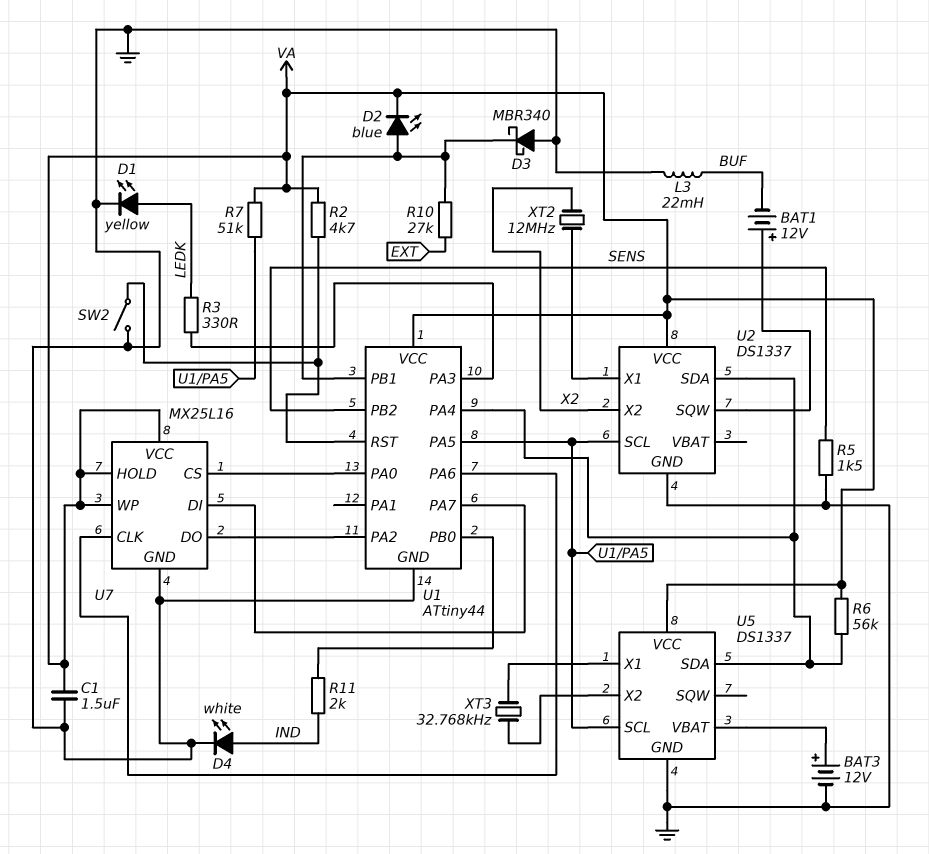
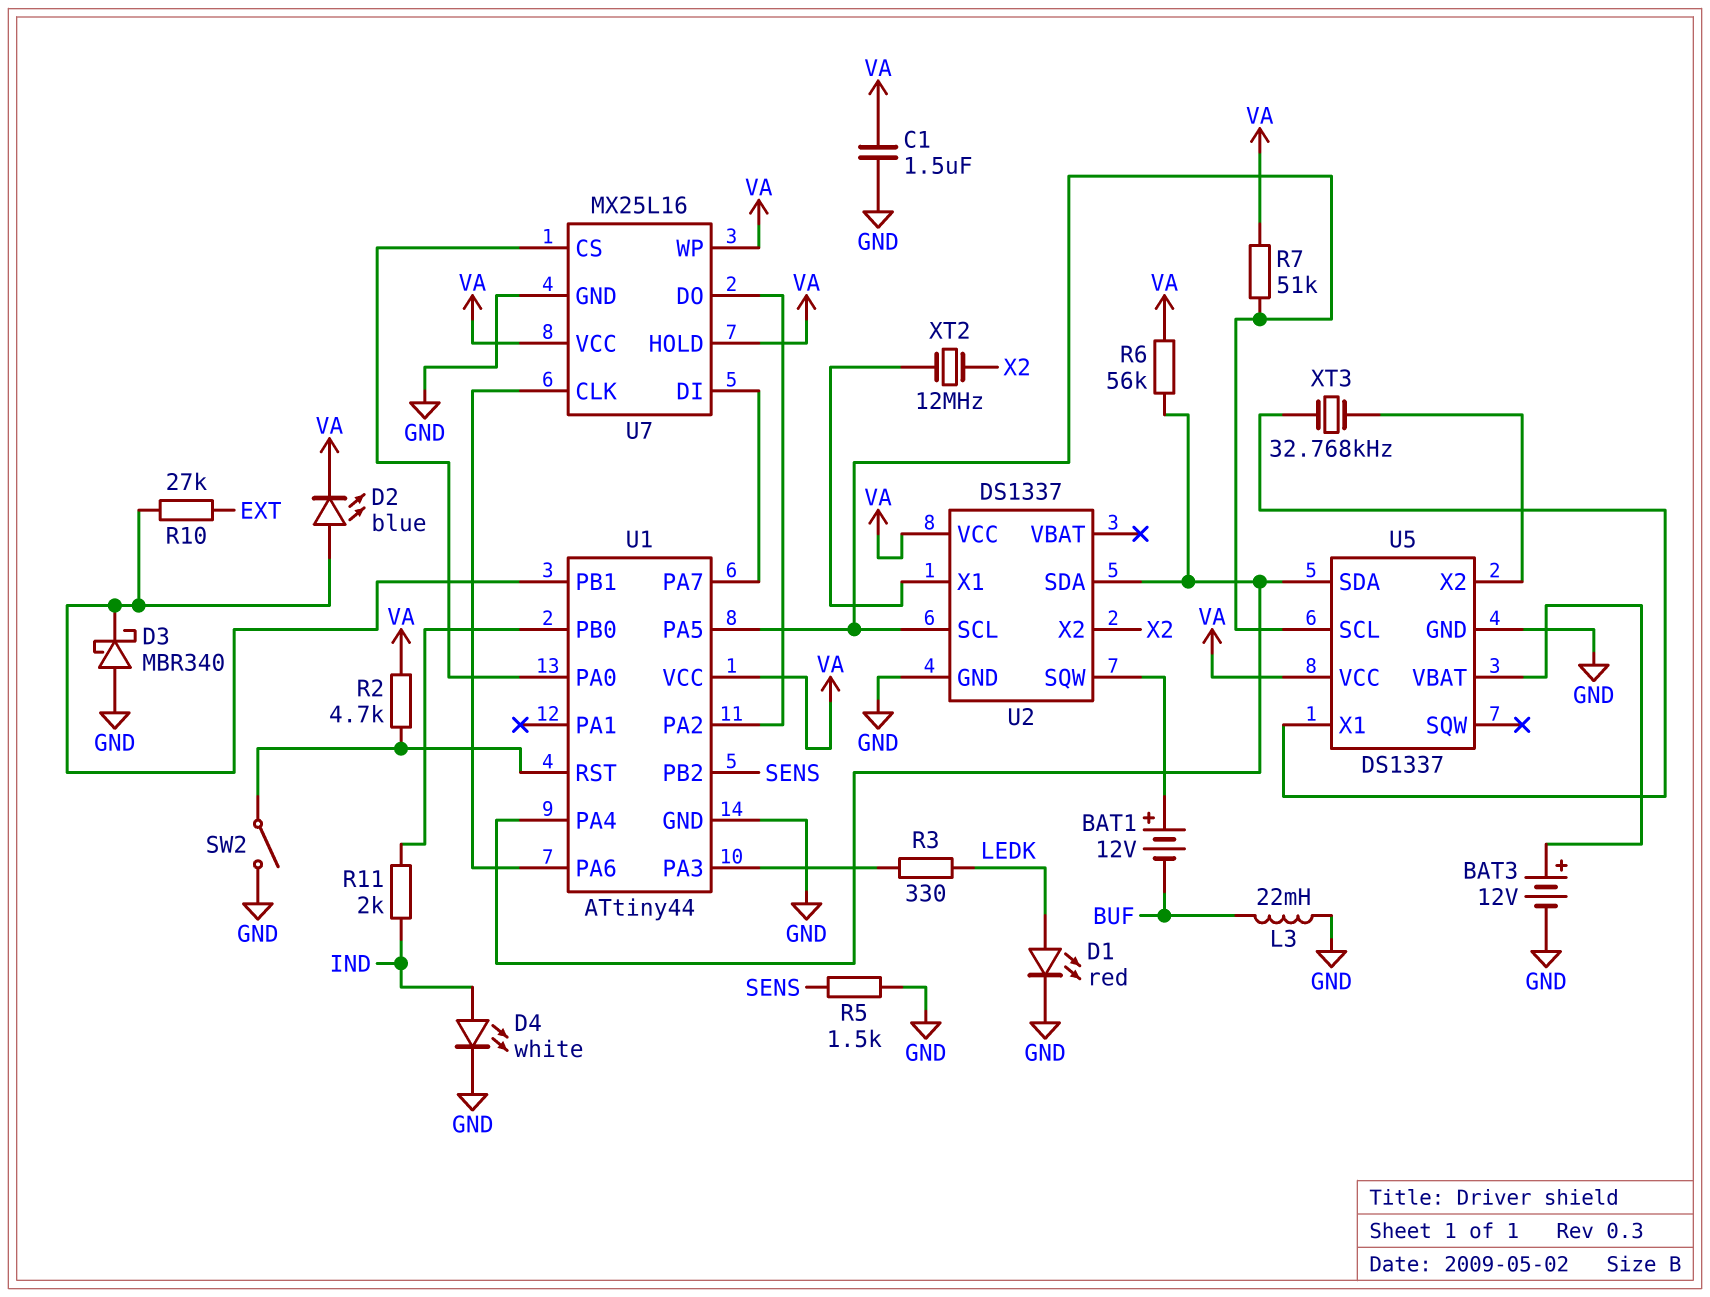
D1: LED yellow (A LEDK, K GND) -> LED red (A LEDK, K GND)

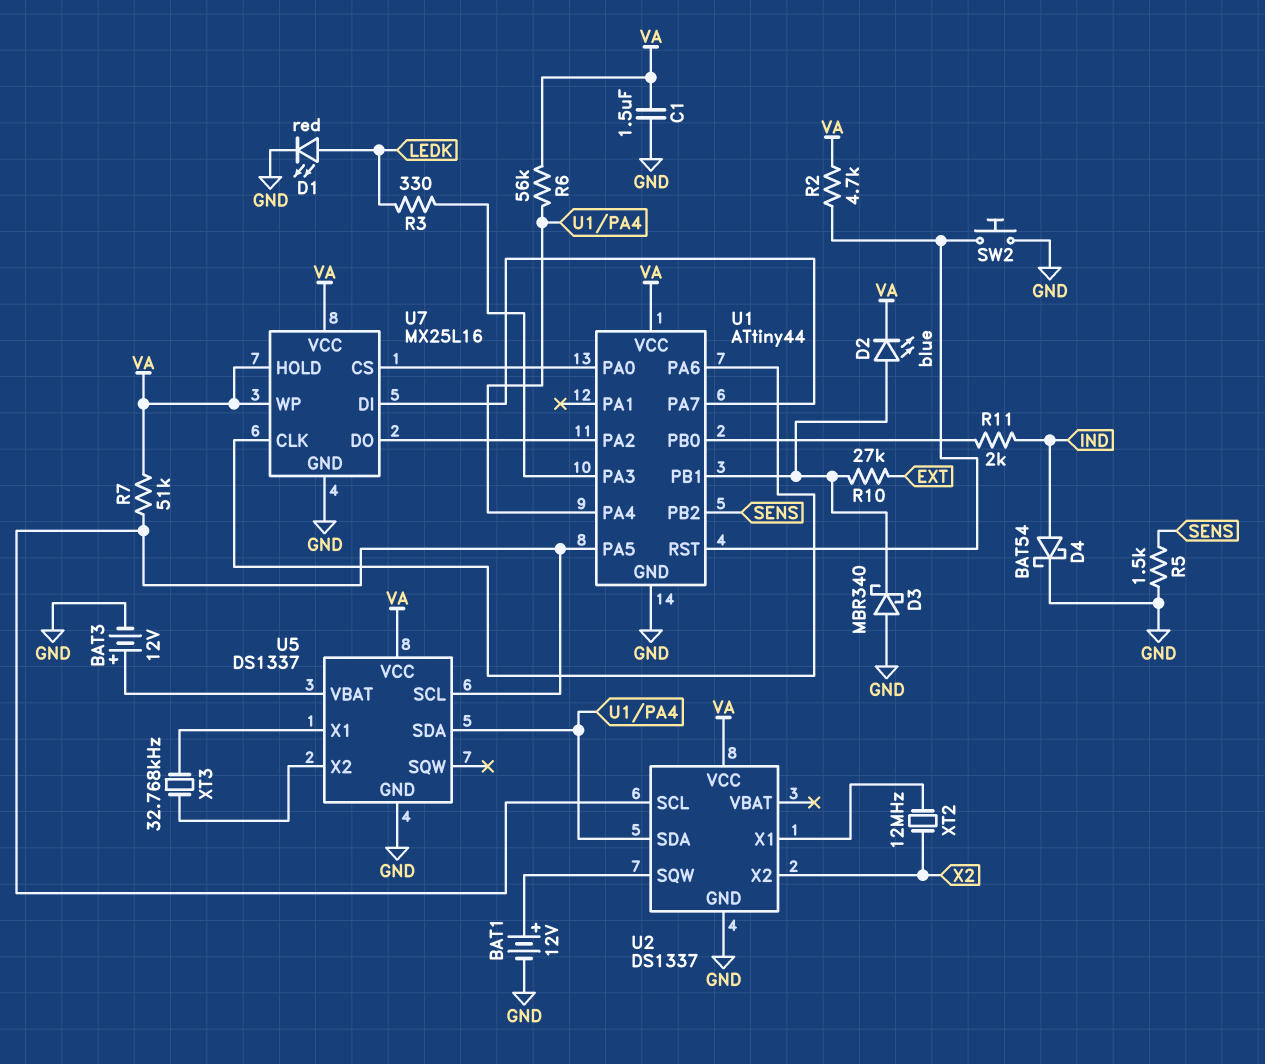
BAT1: 12V (plus U2/SQW, minus BUF) -> 12V (plus U2/SQW, minus GND)
D4: LED white (A IND, K GND) -> schottky BAT54 (A IND, K GND)
L3: 22mH (BUF, GND) -> none
SW2: switch (GND, U1/RST) -> button (GND, U1/RST)

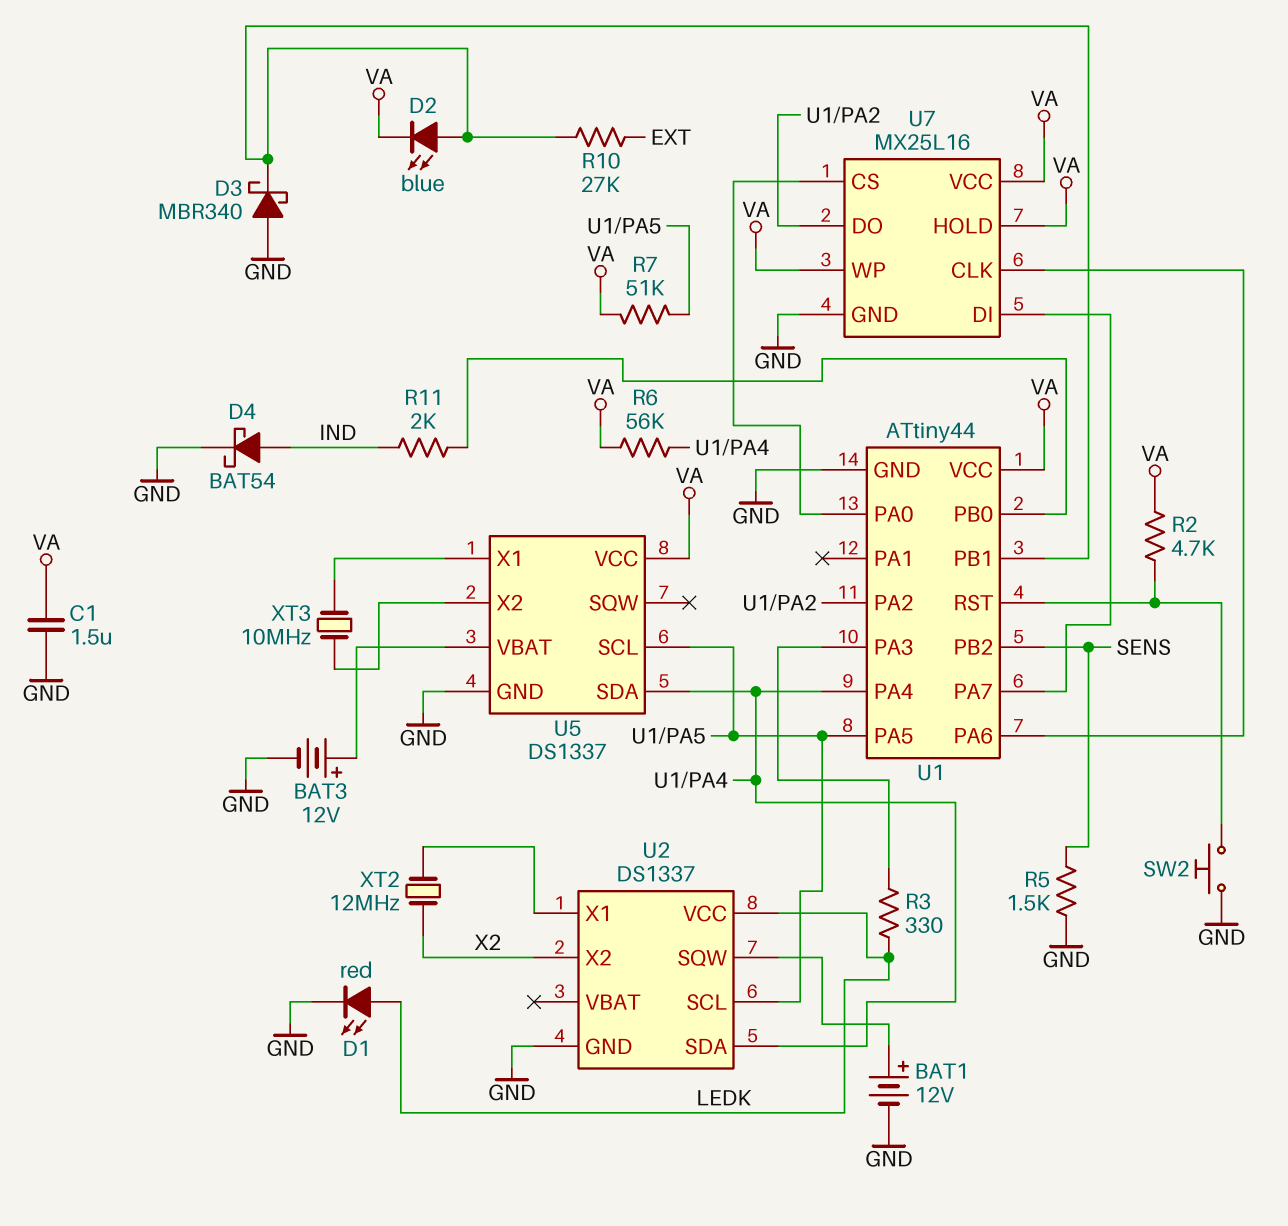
U2 pin VCC: VA -> LEDK
XT3: 32.768kHz (U5/X1, U5/X2) -> 10MHz (U5/X1, U5/X2)

